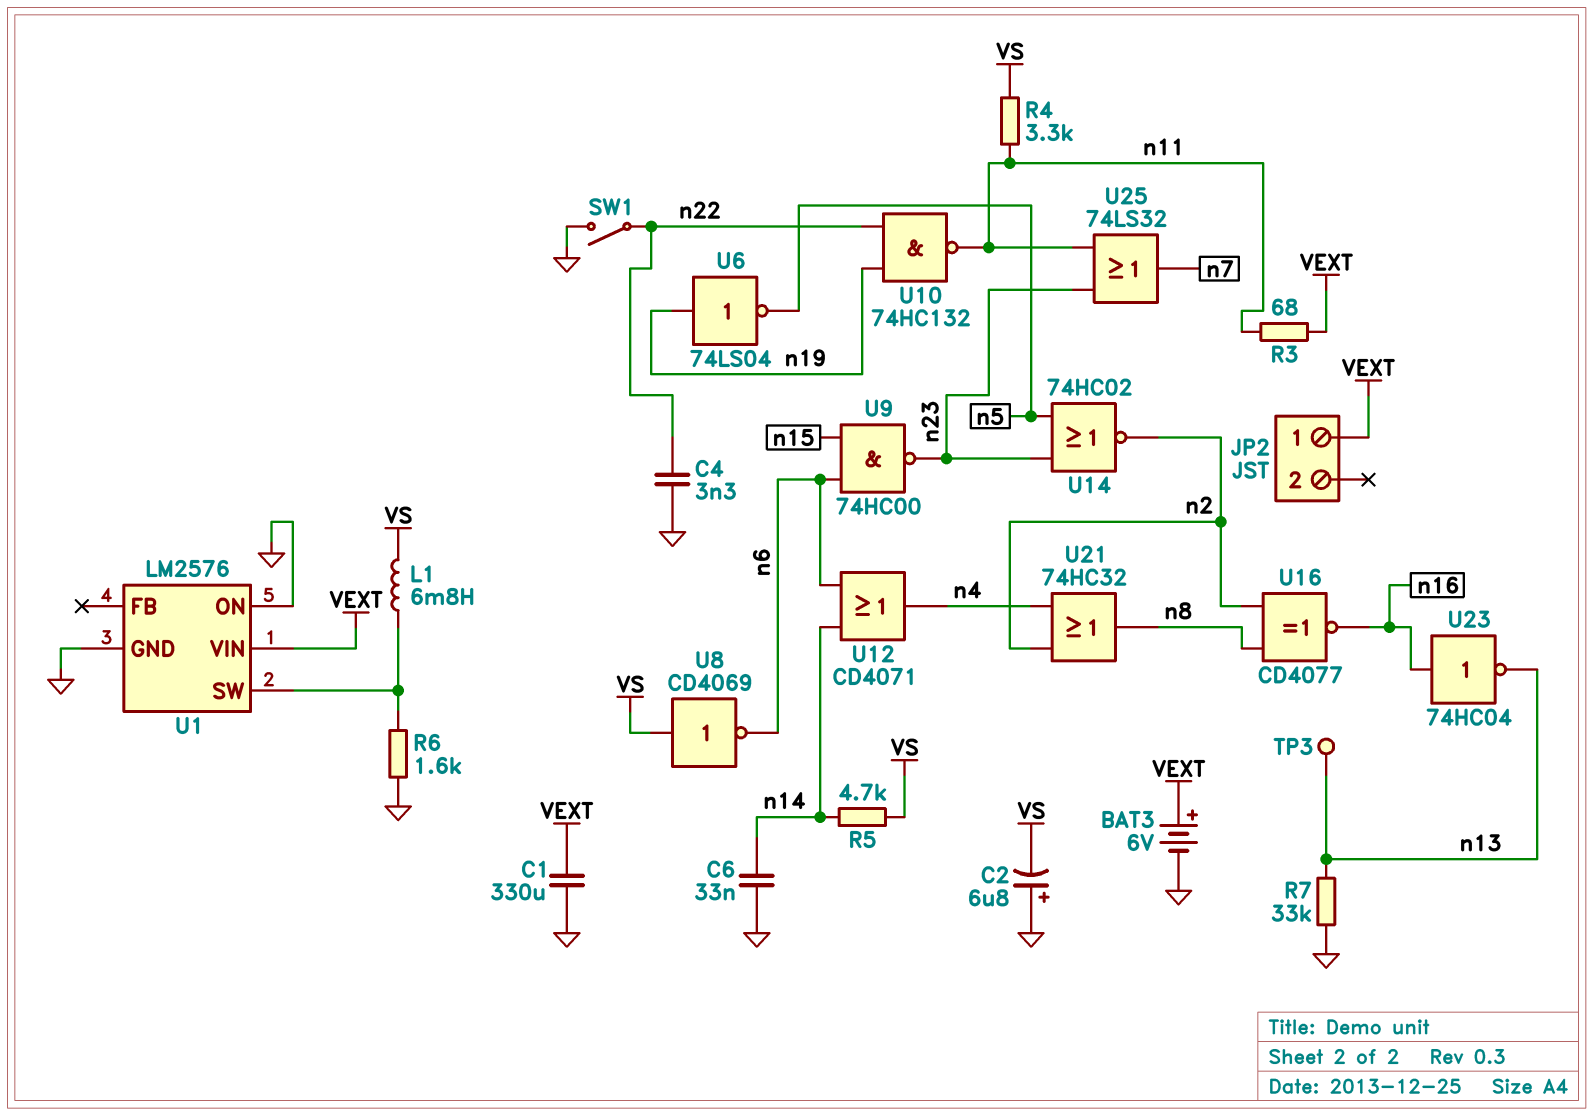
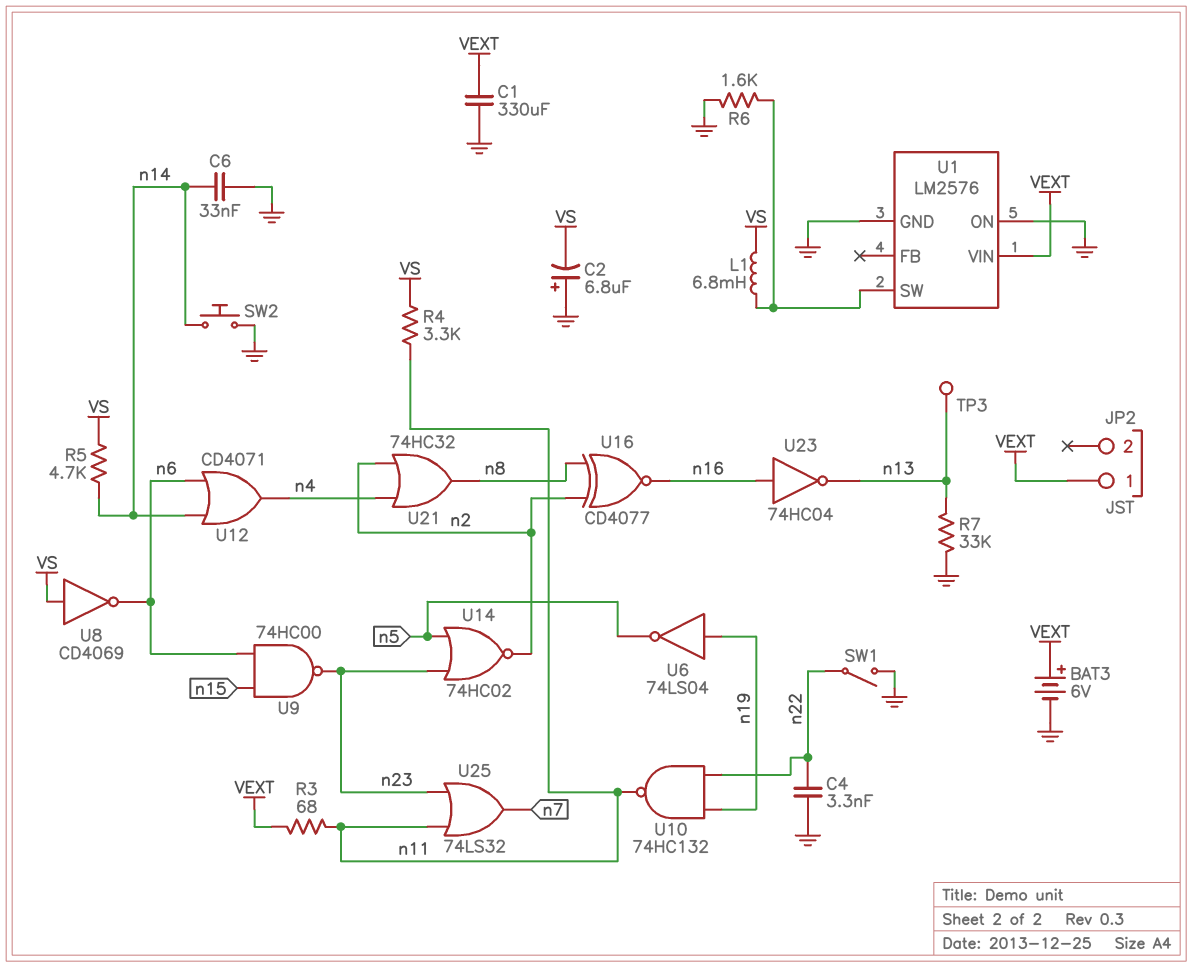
SW2: none -> button (GND, n14)

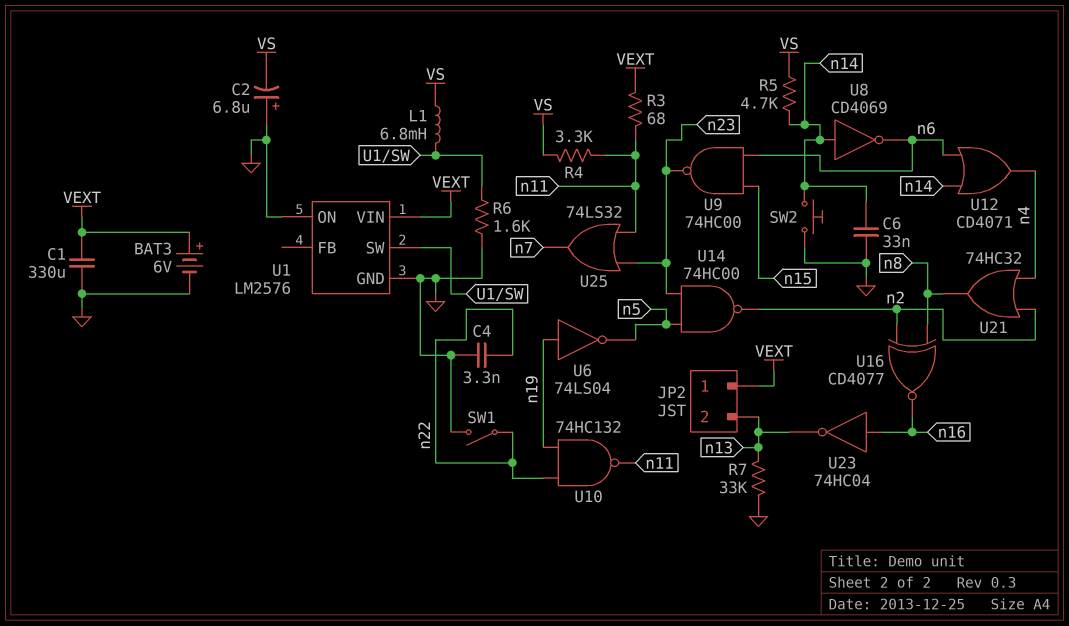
JP2 pin 2: none -> n13
TP3: test point (n13) -> none
U8: NOT CD4069 (in VS, out n6) -> NOT CD4069 (in n14, out n6)
U14: NOR 74HC02 (in n5, in n23, out n2) -> NAND 74HC00 (in n5, in n23, out n2)

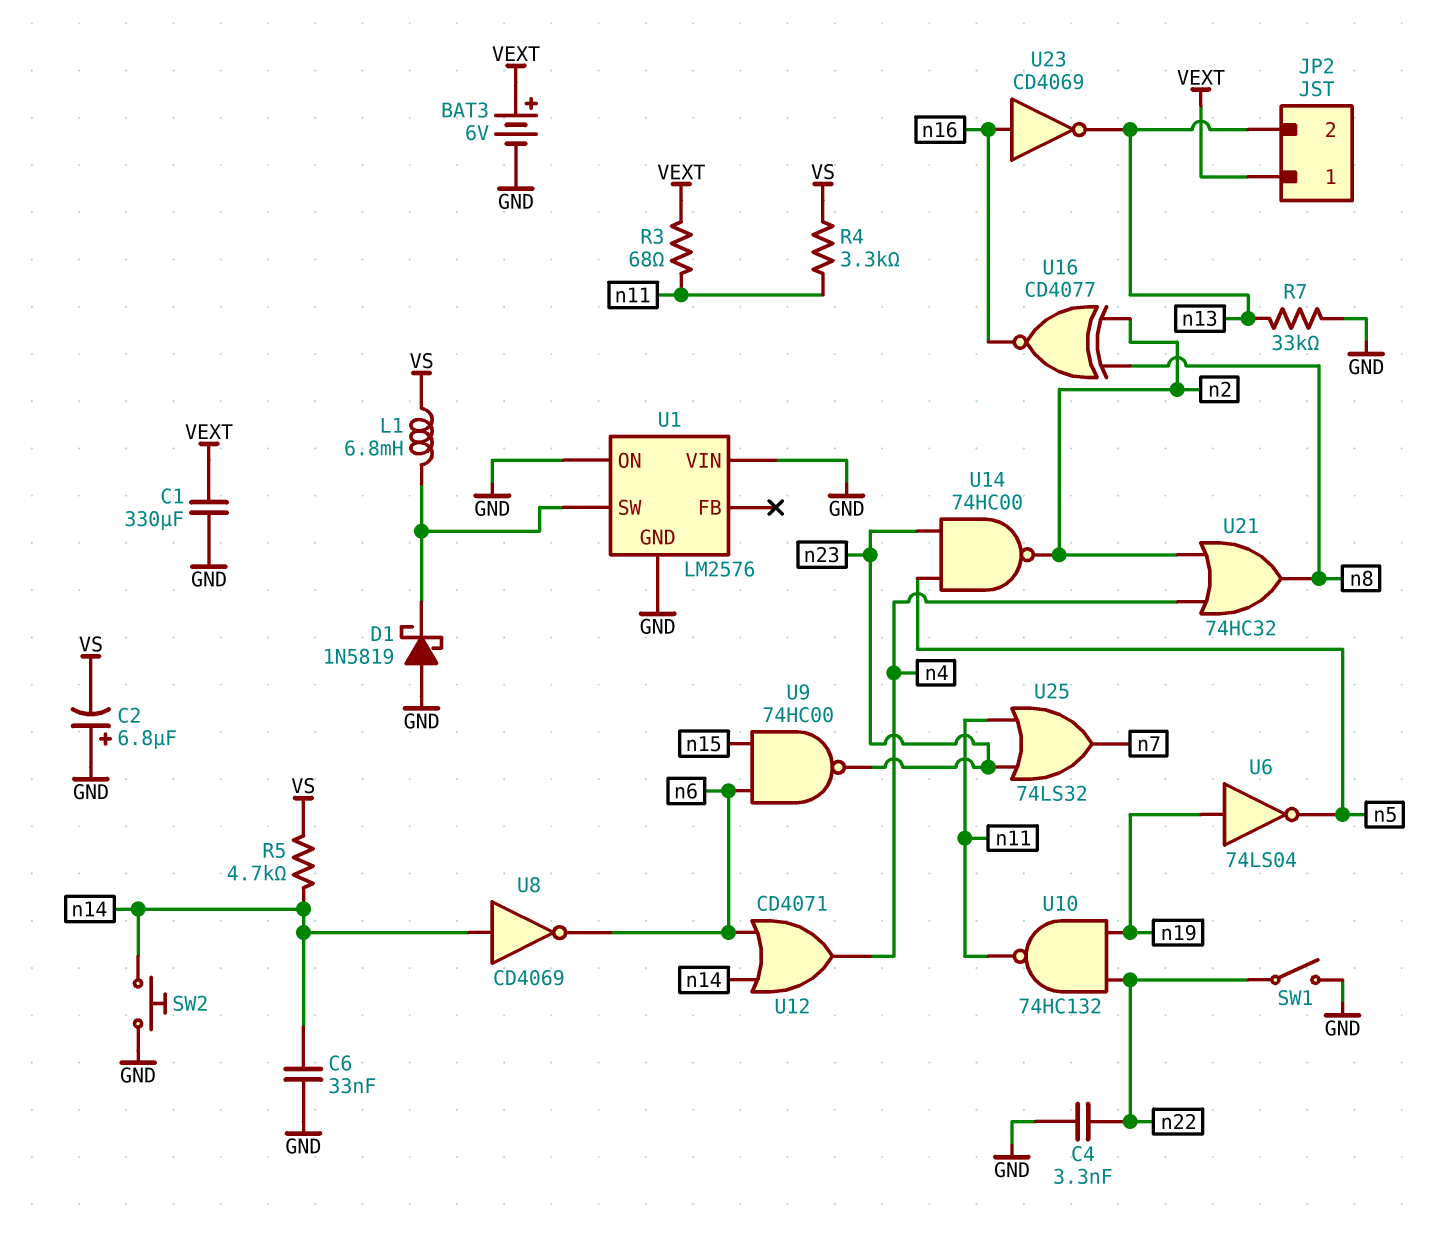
D1: none -> schottky 1N5819 (A GND, K U1/SW)
R6: 1.6k (GND, U1/SW) -> none
U1 pin VIN: VEXT -> GND
U23: NOT 74HC04 (in n16, out n13) -> NOT CD4069 (in n16, out n13)

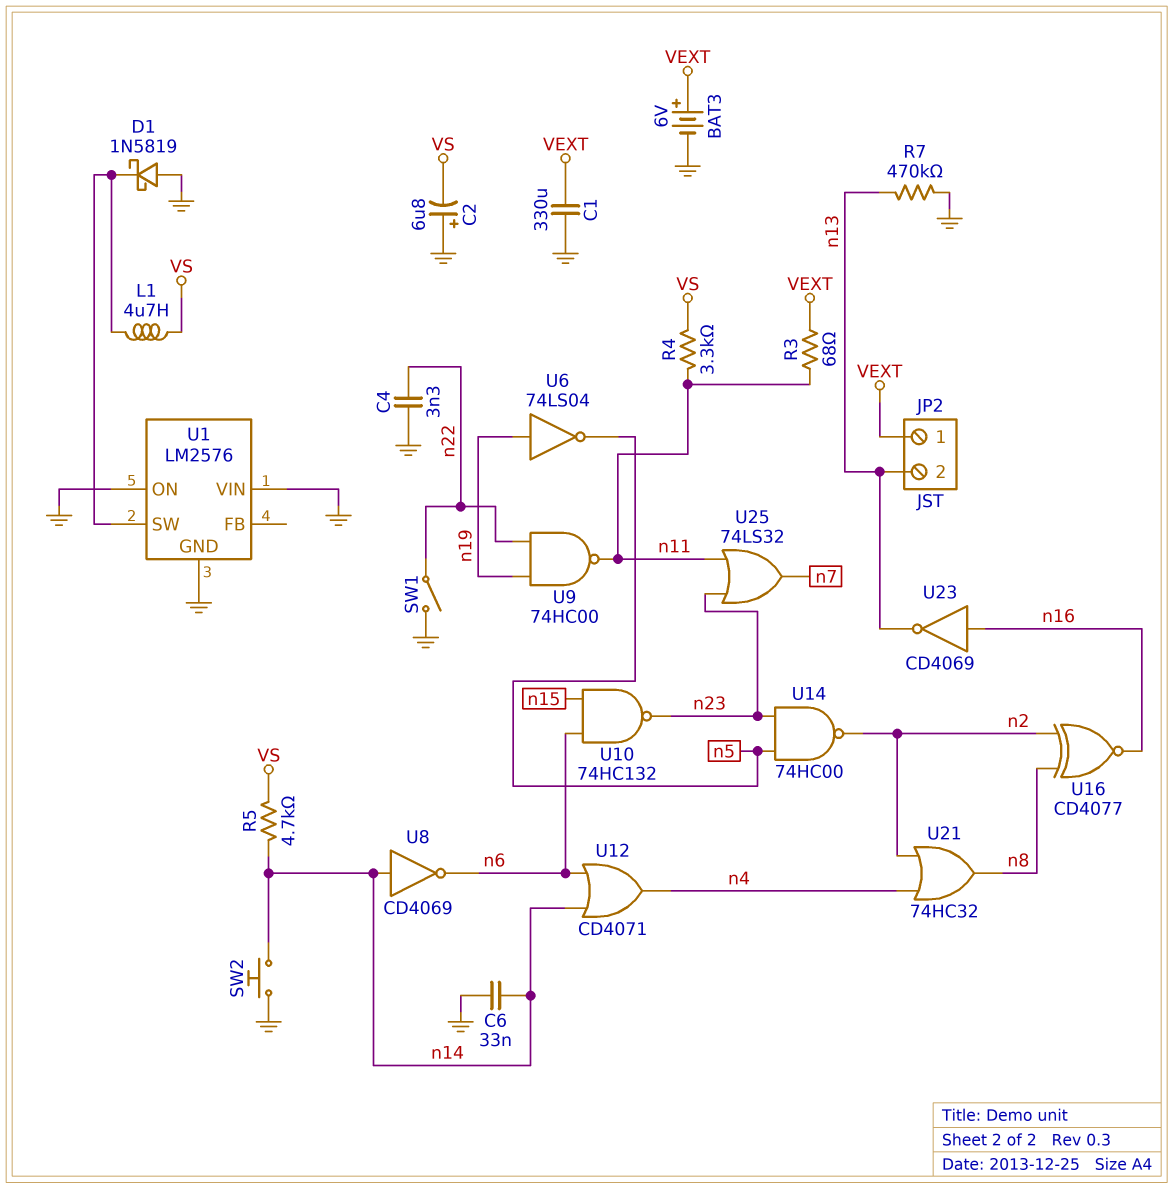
L1: 6.8mH (U1/SW, VS) -> 4.7uH (U1/SW, VS)
R7: 33k (GND, n13) -> 470k (GND, n13)
U9: NAND 74HC00 (in n6, in n15, out n23) -> NAND 74HC00 (in n19, in n22, out n11)
U10: NAND 74HC132 (in n19, in n22, out n11) -> NAND 74HC132 (in n6, in n15, out n23)

